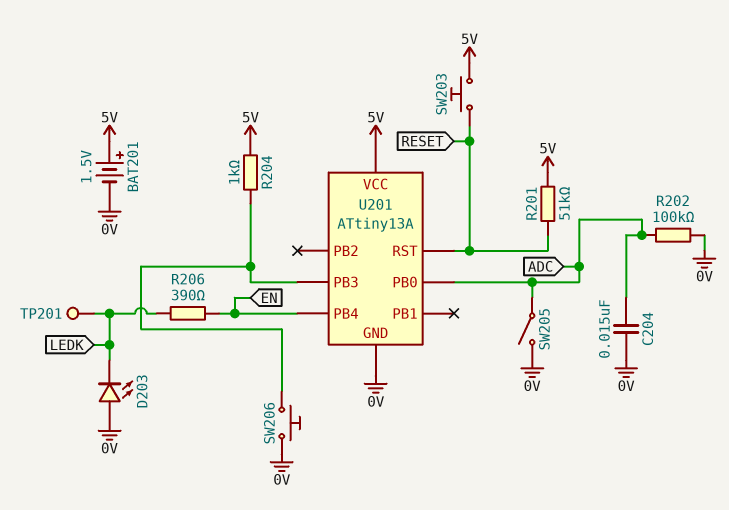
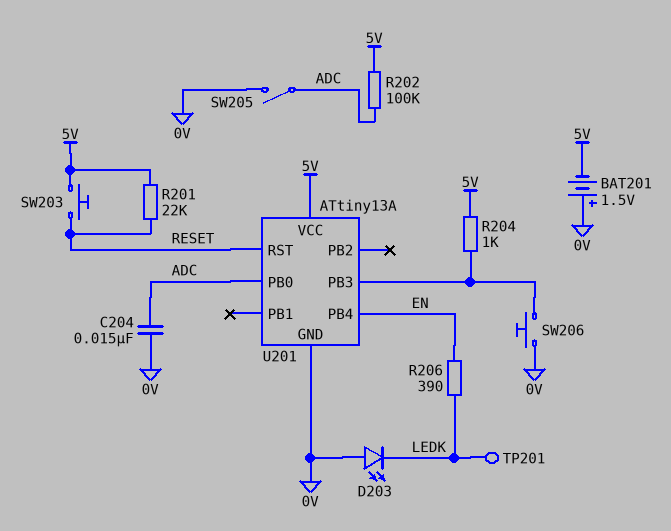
BAT201: 1.5V (plus 5V, minus 0V) -> 1.5V (plus 0V, minus 5V)
R201: 51k (5V, RESET) -> 22k (5V, RESET)
R202: 100k (0V, ADC) -> 100k (5V, ADC)

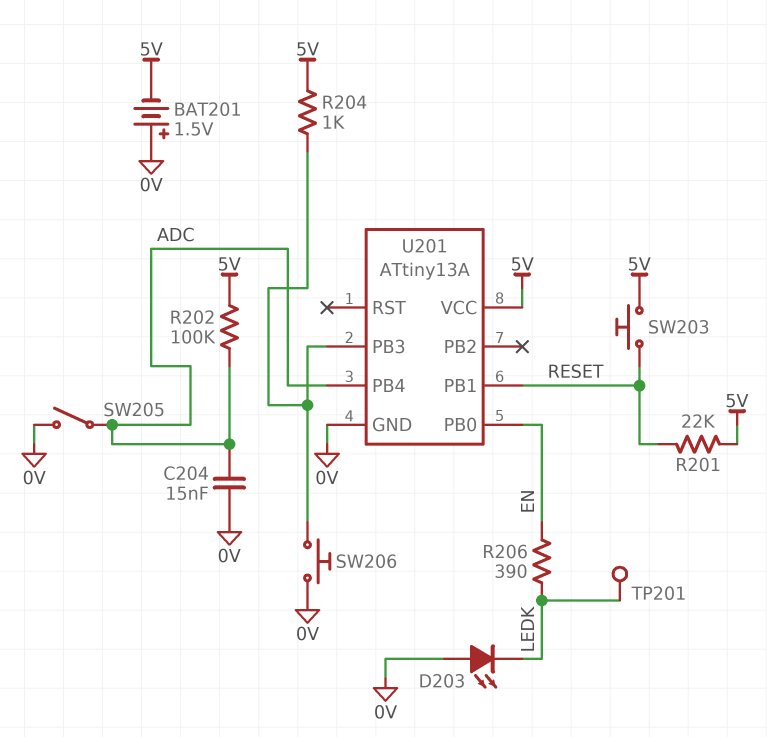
U201 pin PB0: ADC -> EN
U201 pin PB1: none -> RESET
U201 pin PB4: EN -> ADC
U201 pin RST: RESET -> none

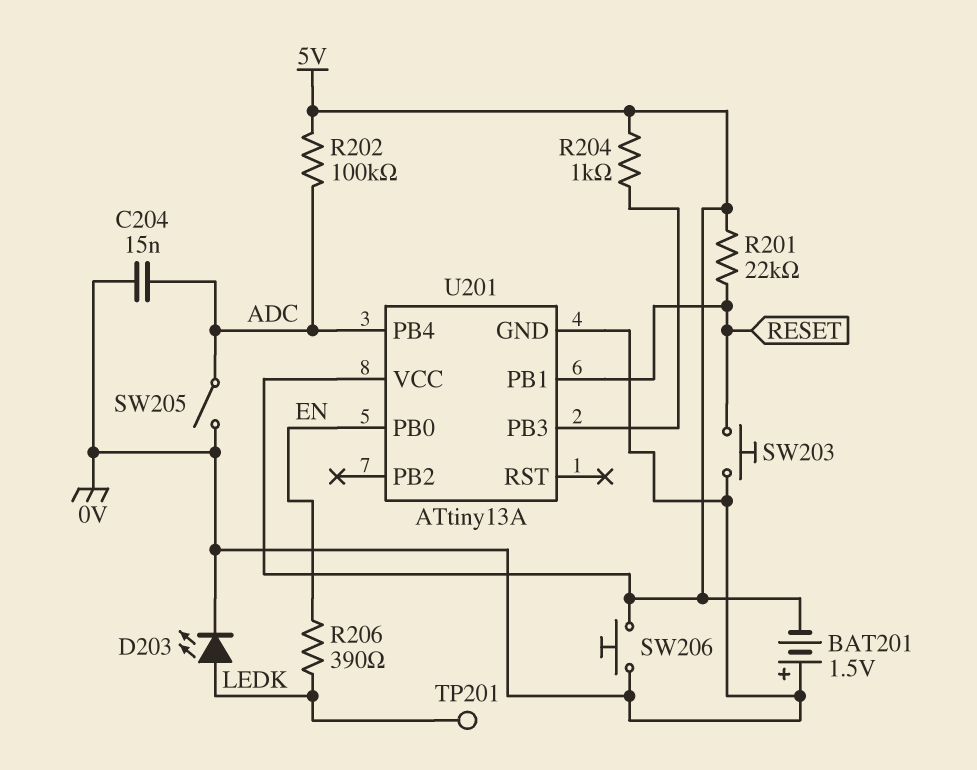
D203: LED (A 0V, K LEDK) -> LED (A LEDK, K 0V)
SW203: button (5V, RESET) -> button (0V, RESET)
SW206: button (0V, U201/PB3) -> button (0V, 5V)

